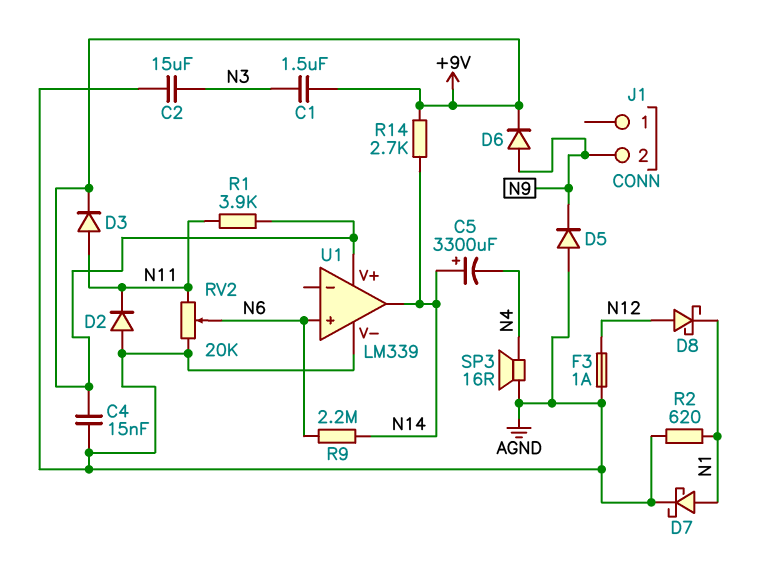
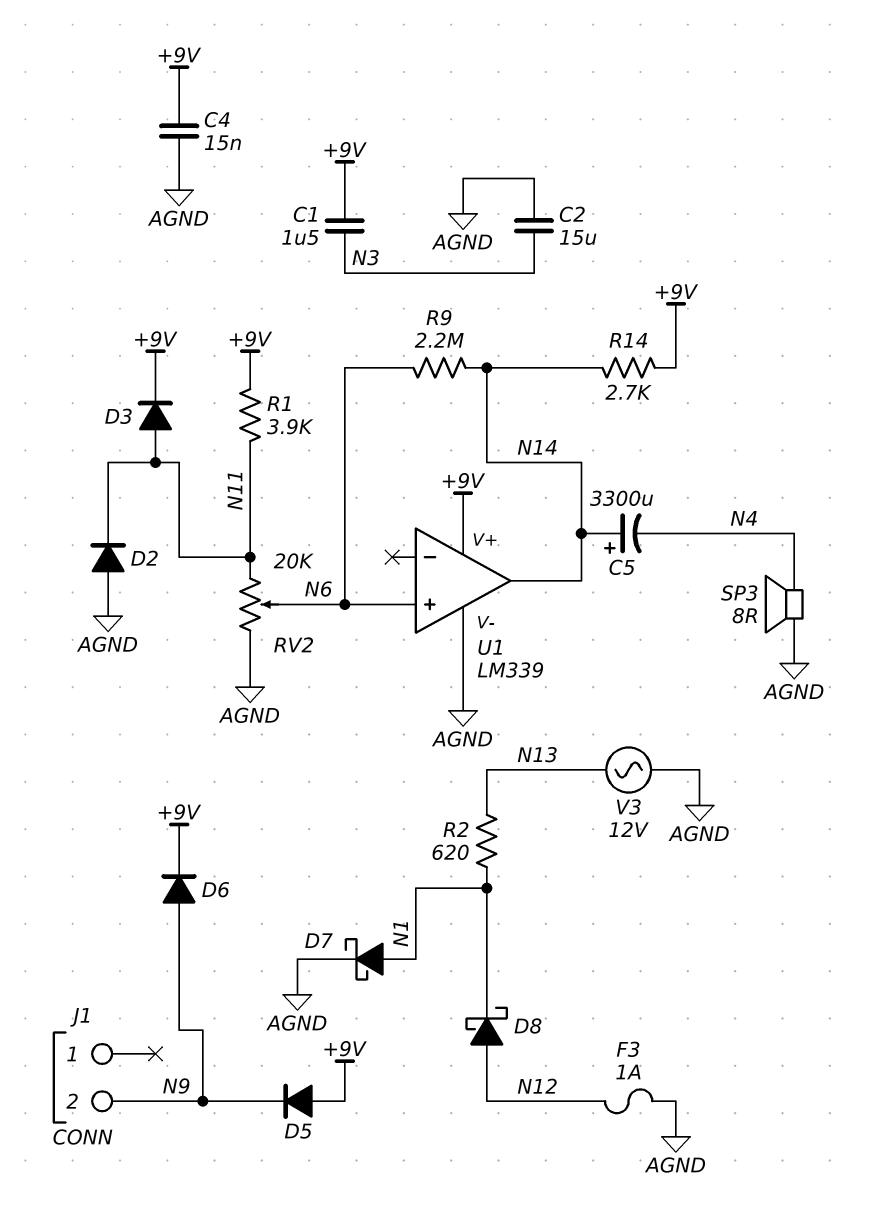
D5: diode (A AGND, K N9) -> diode (A +9V, K N9)
R2: 620 (AGND, N1) -> 620 (N1, N13)
SP3: speaker 16R (AGND, N4) -> speaker 8R (AGND, N4)
V3: none -> AC 12V (AGND, N13)

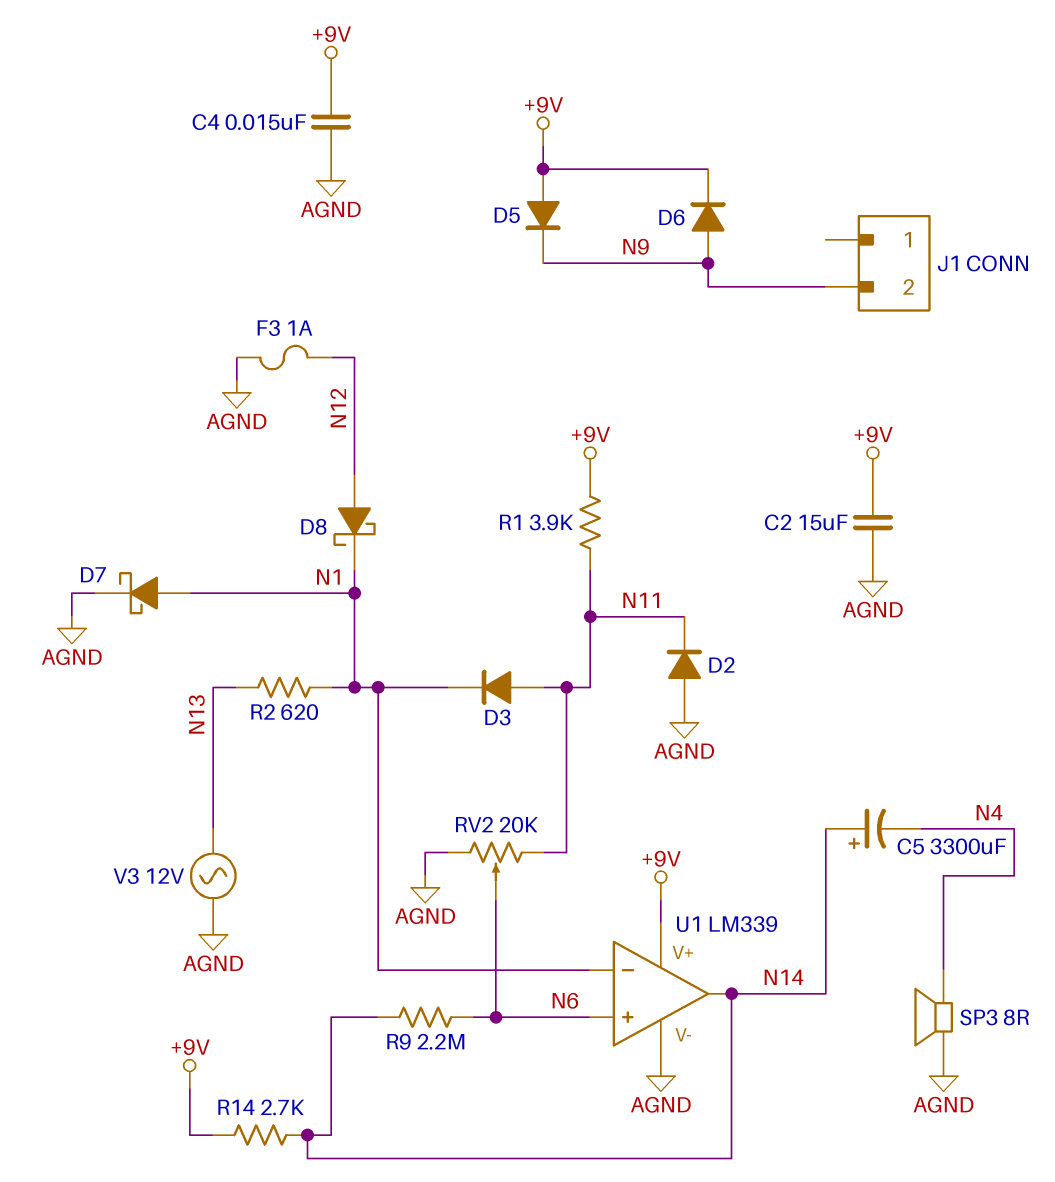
C1: 1.5uF (+9V, N3) -> none
C2: 15uF (AGND, N3) -> 15uF (+9V, AGND)
D3: diode (A N11, K +9V) -> diode (A N11, K N1)
U1 pin in-: none -> N1

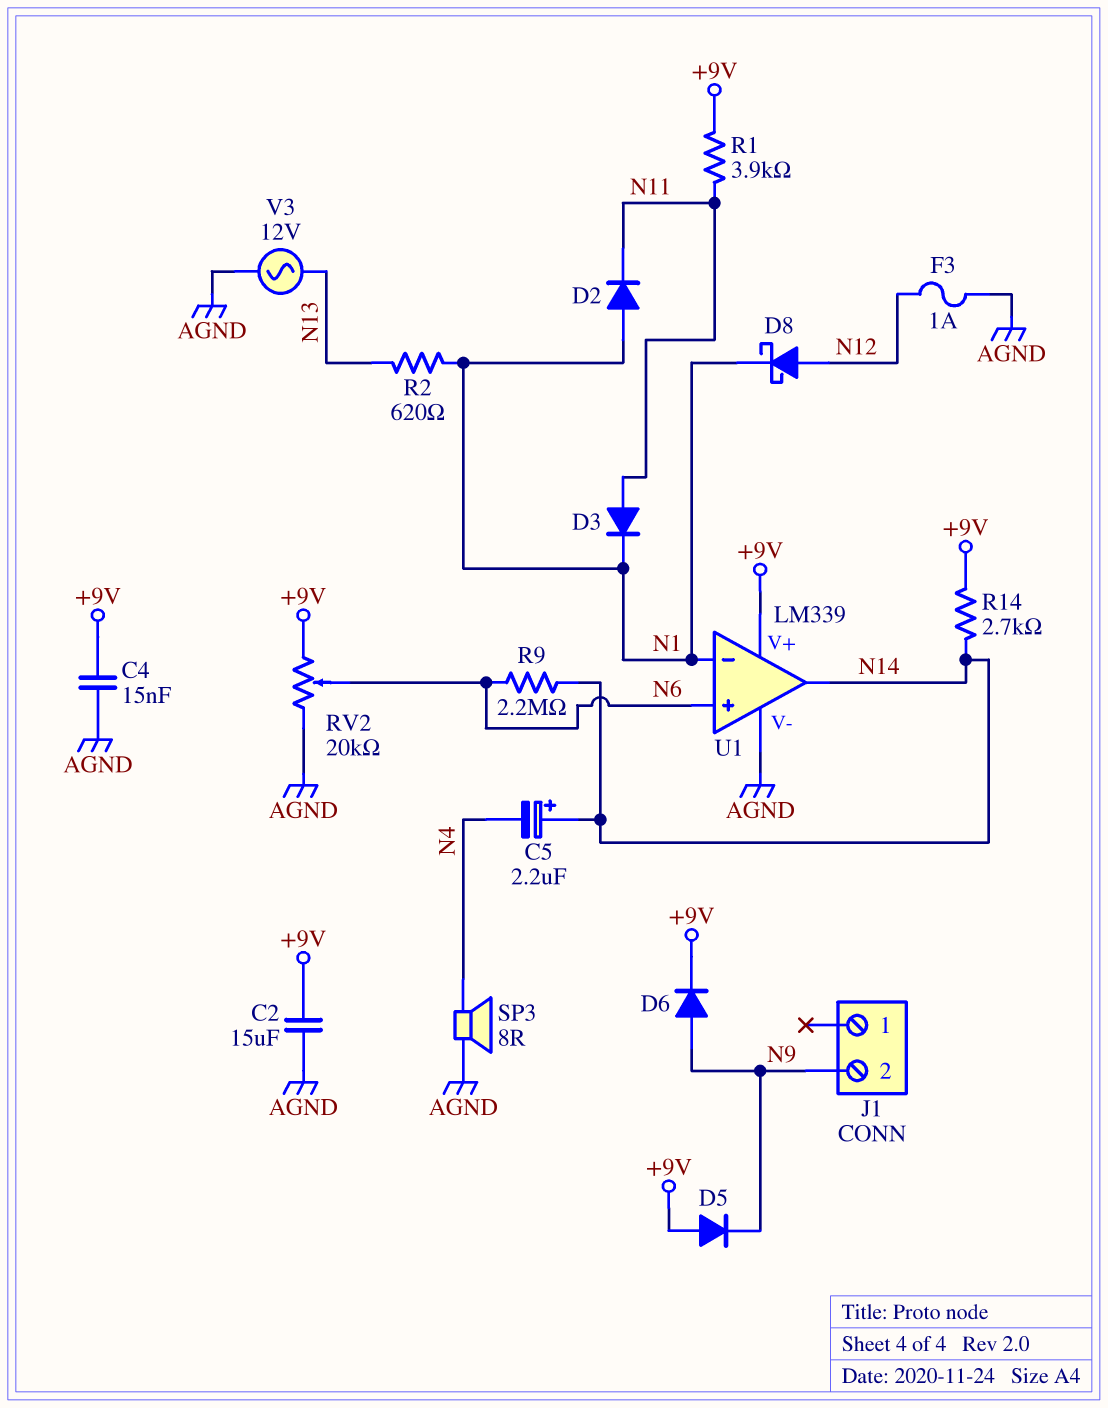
C5: 3300uF (plus N14, minus N4) -> 2.2uF (plus N14, minus N4)
D2: diode (A AGND, K N11) -> diode (A N1, K N11)
D7: schottky (A N1, K AGND) -> none
RV2: 20k (AGND, N11, wiper N6) -> 20k (+9V, AGND, wiper N6)

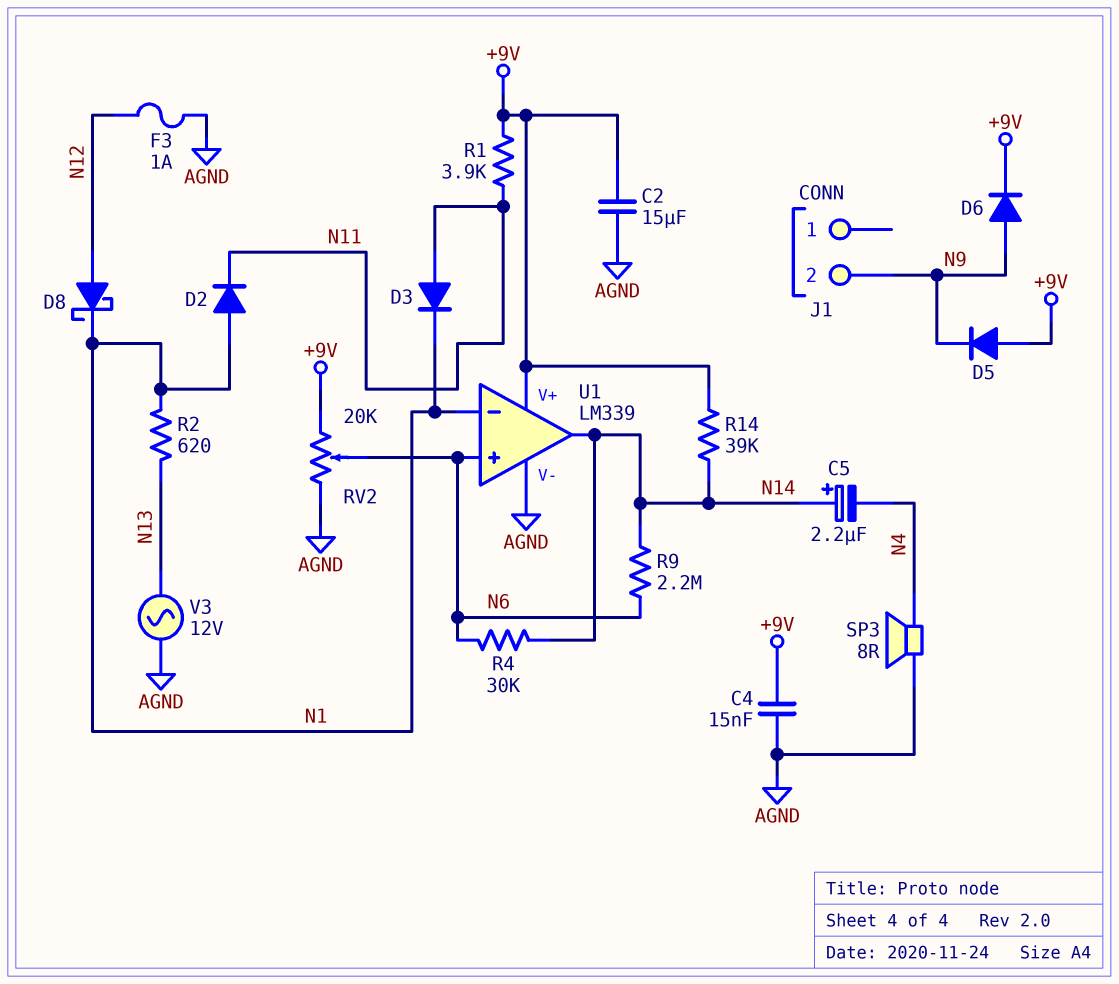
R4: none -> 30k (N6, N14)
R14: 2.7k (+9V, N14) -> 39k (+9V, N14)

